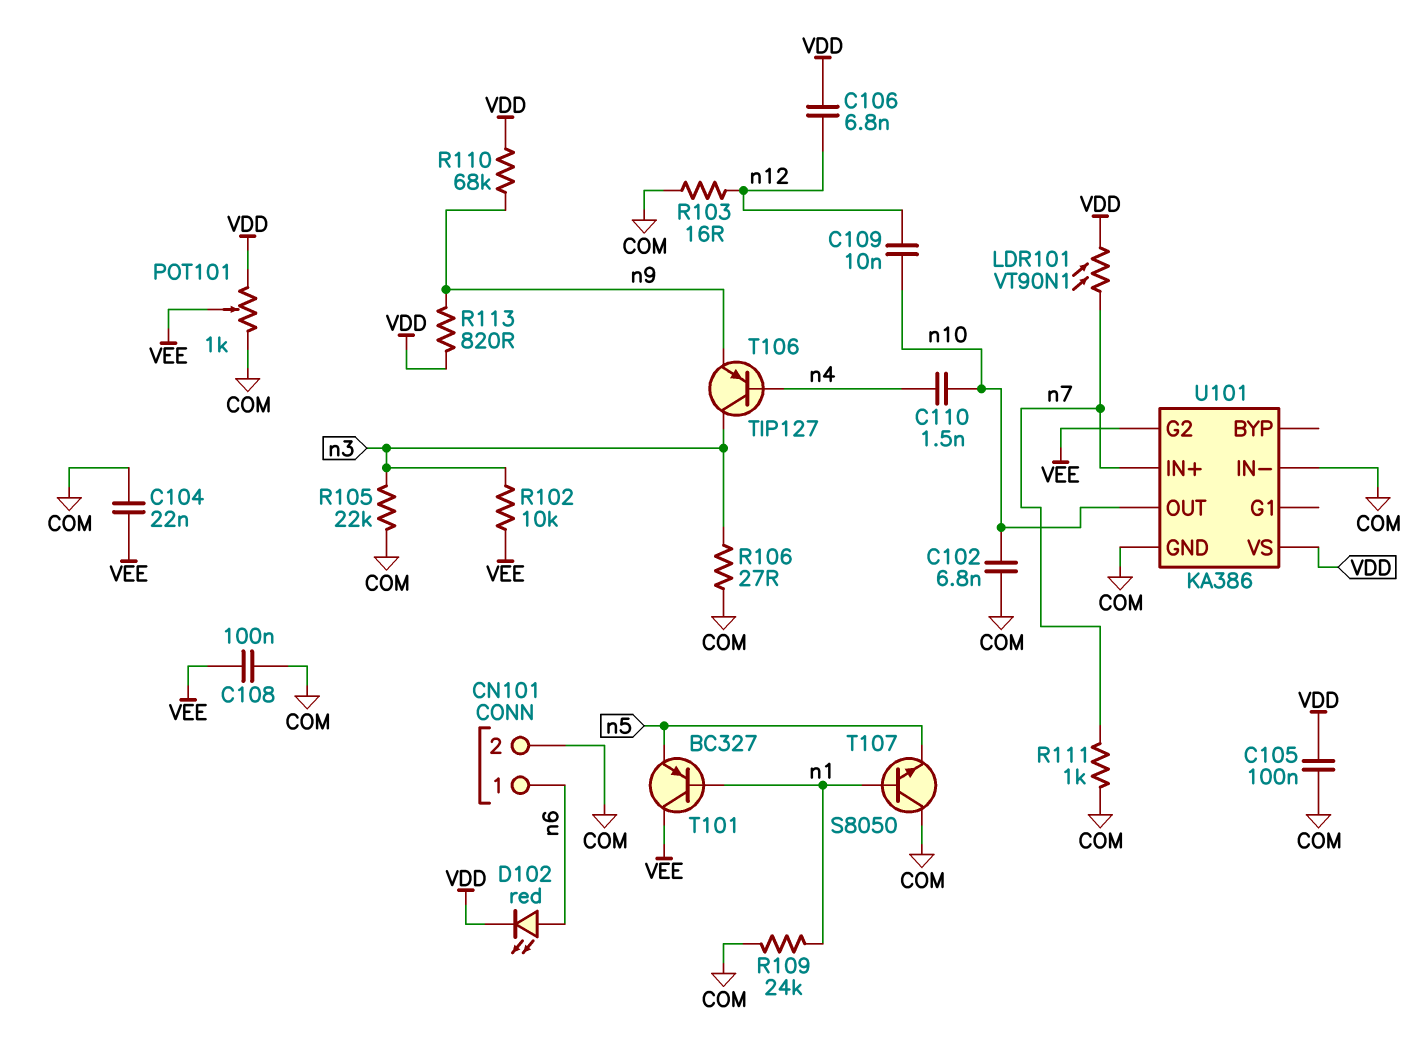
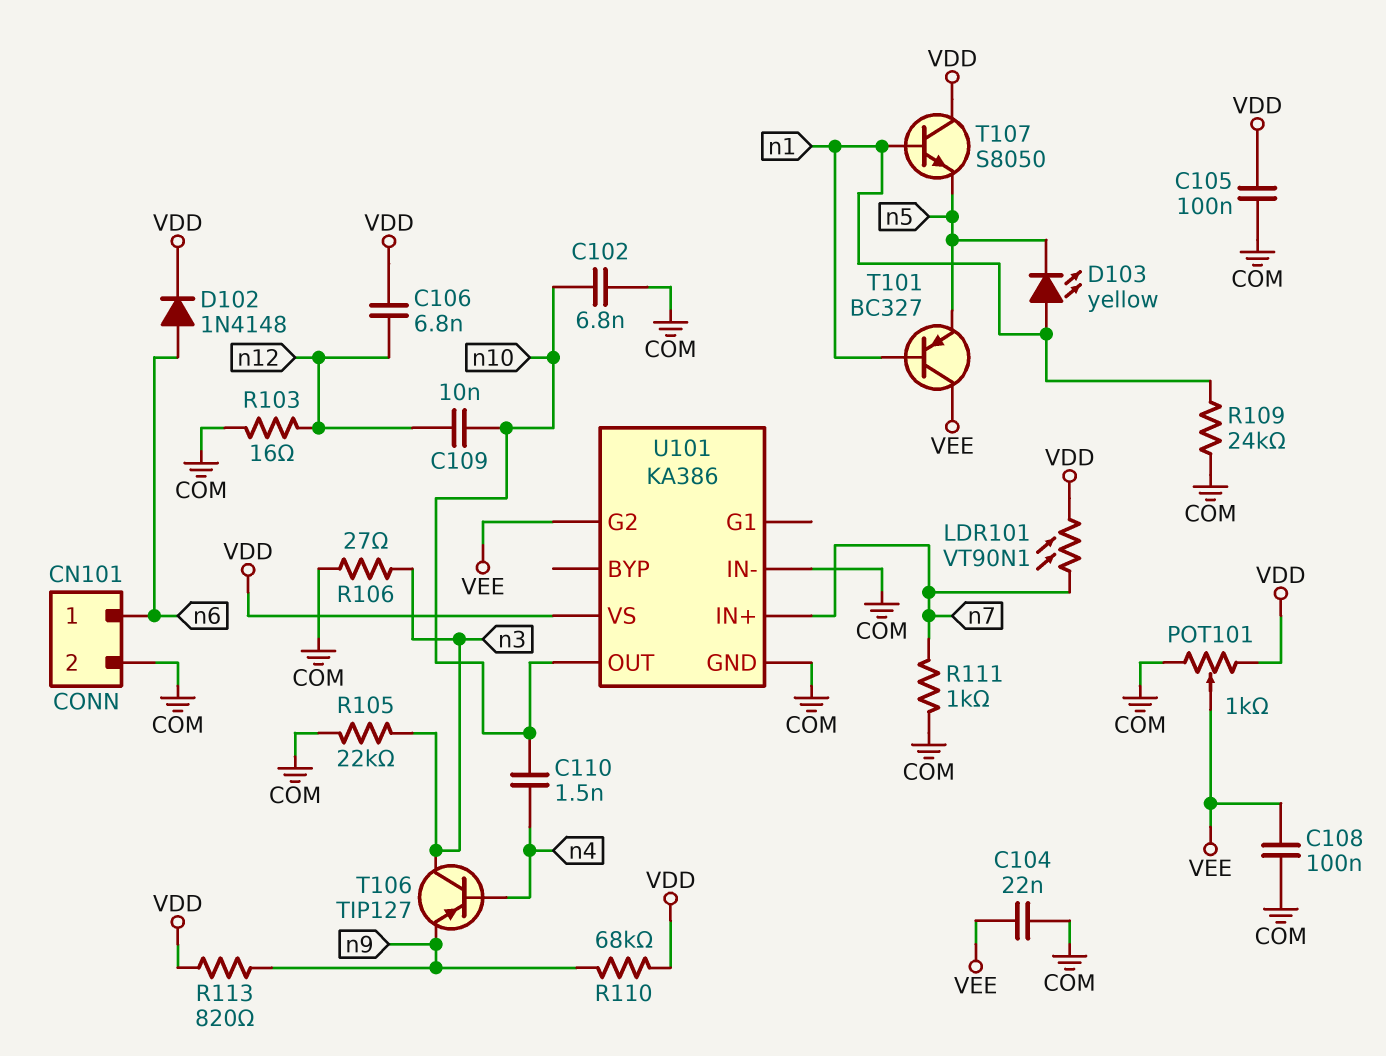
D102: LED red (A n6, K VDD) -> diode 1N4148 (A n6, K VDD)
D103: none -> LED yellow (A n1, K n5)
R102: 10k (VEE, n3) -> none
T107: NPN S8050 (B n1, C COM, E n5) -> NPN S8050 (B n1, C VDD, E n5)

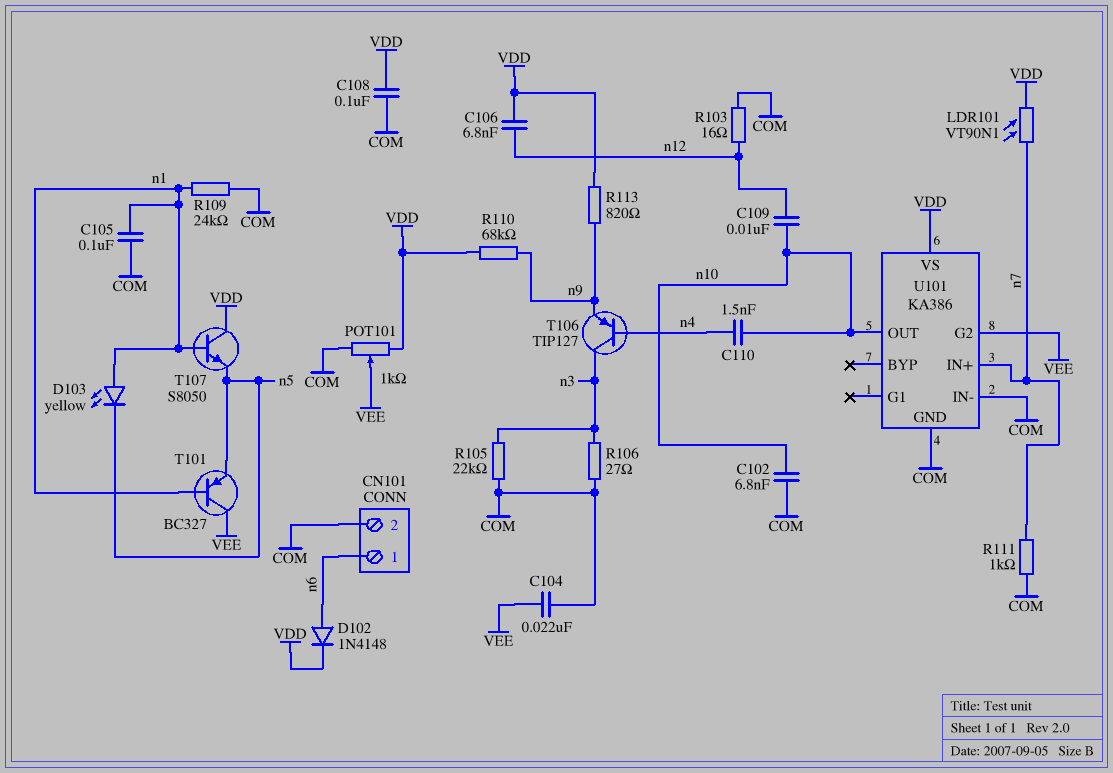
C105: 100nF (COM, VDD) -> 100nF (COM, n1)
C108: 100nF (COM, VEE) -> 100nF (COM, VDD)

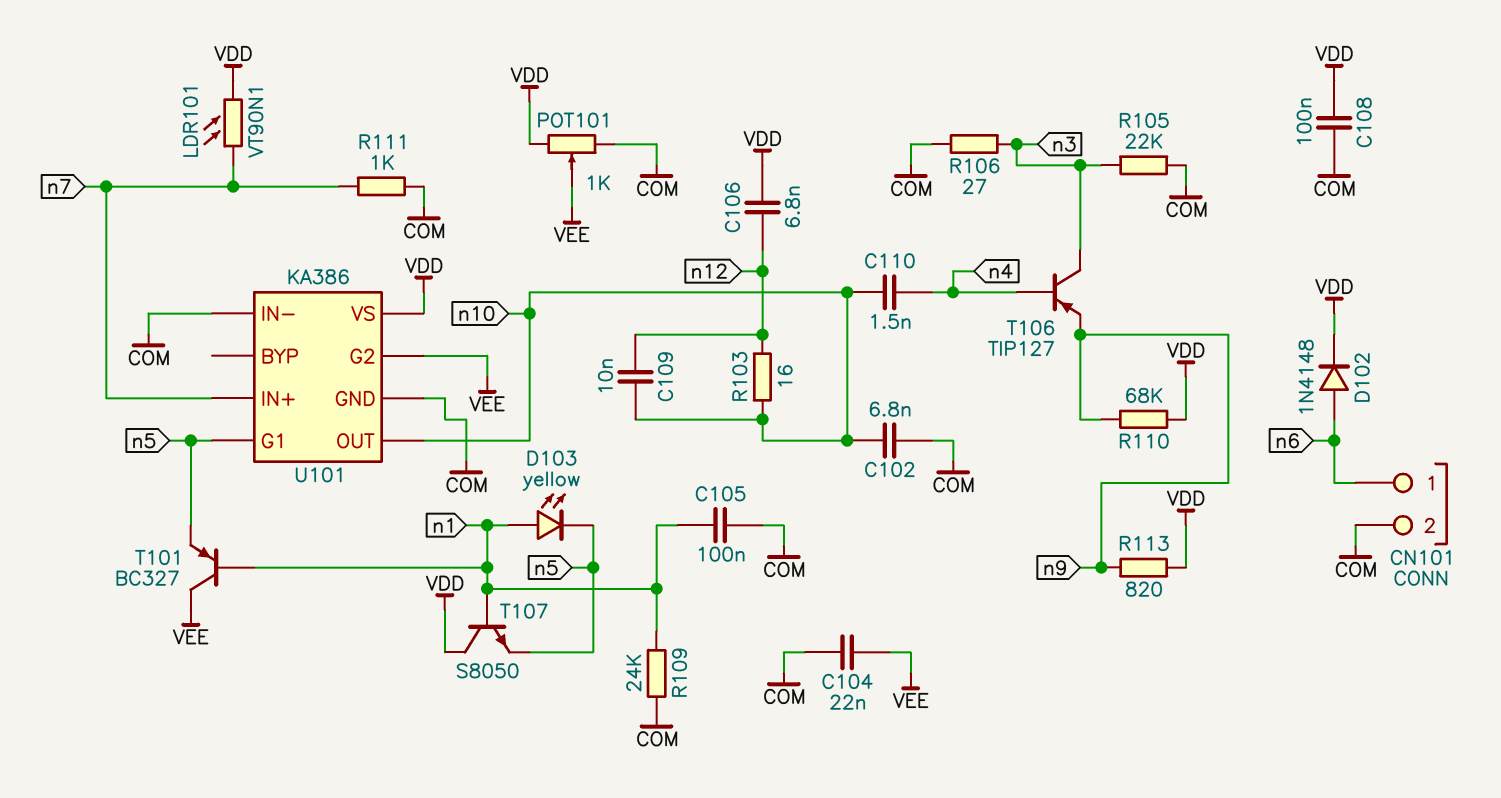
R103: 16 (COM, n12) -> 16 (n10, n12)
U101 pin G1: none -> n5

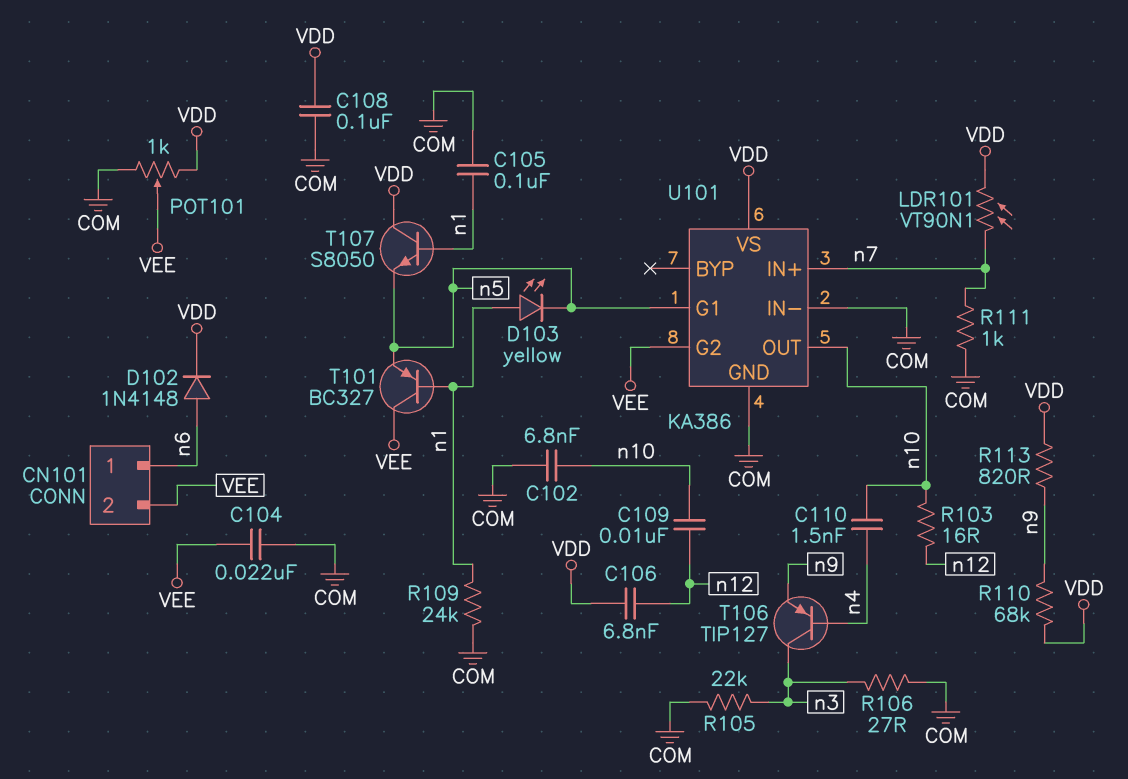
CN101 pin 2: COM -> VEE

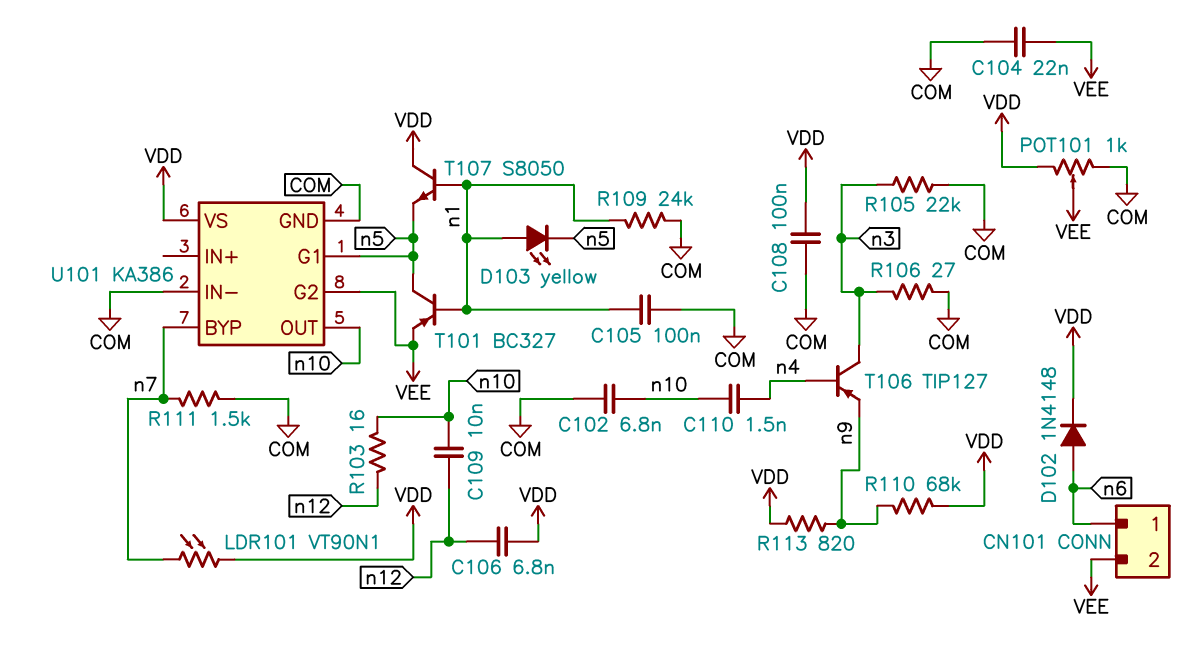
R111: 1k (COM, n7) -> 1.5k (COM, n7)
T101: PNP BC327 (B n1, C VEE, E n5) -> PNP BC327 (B n1, C n5, E VEE)
U101 pin BYP: none -> n7
U101 pin IN+: n7 -> none

